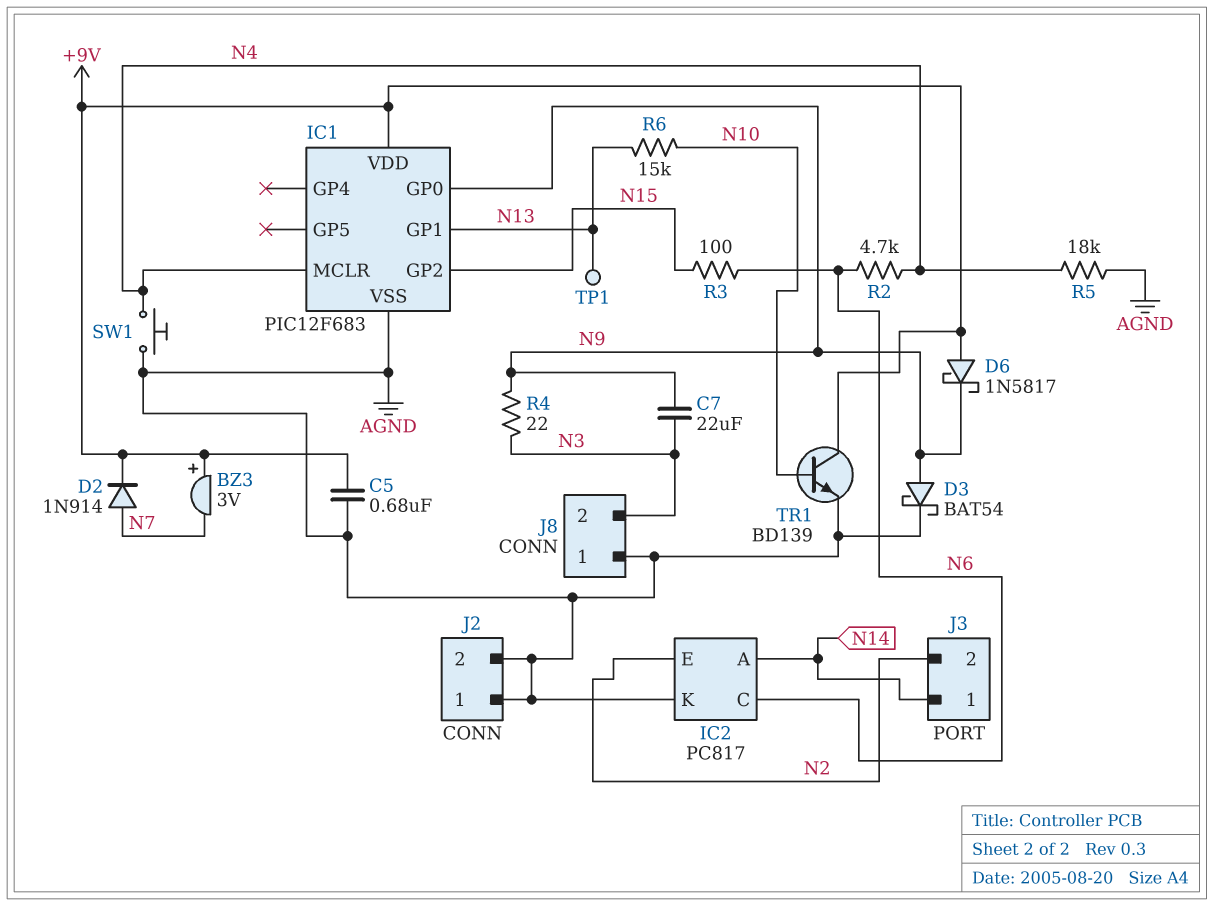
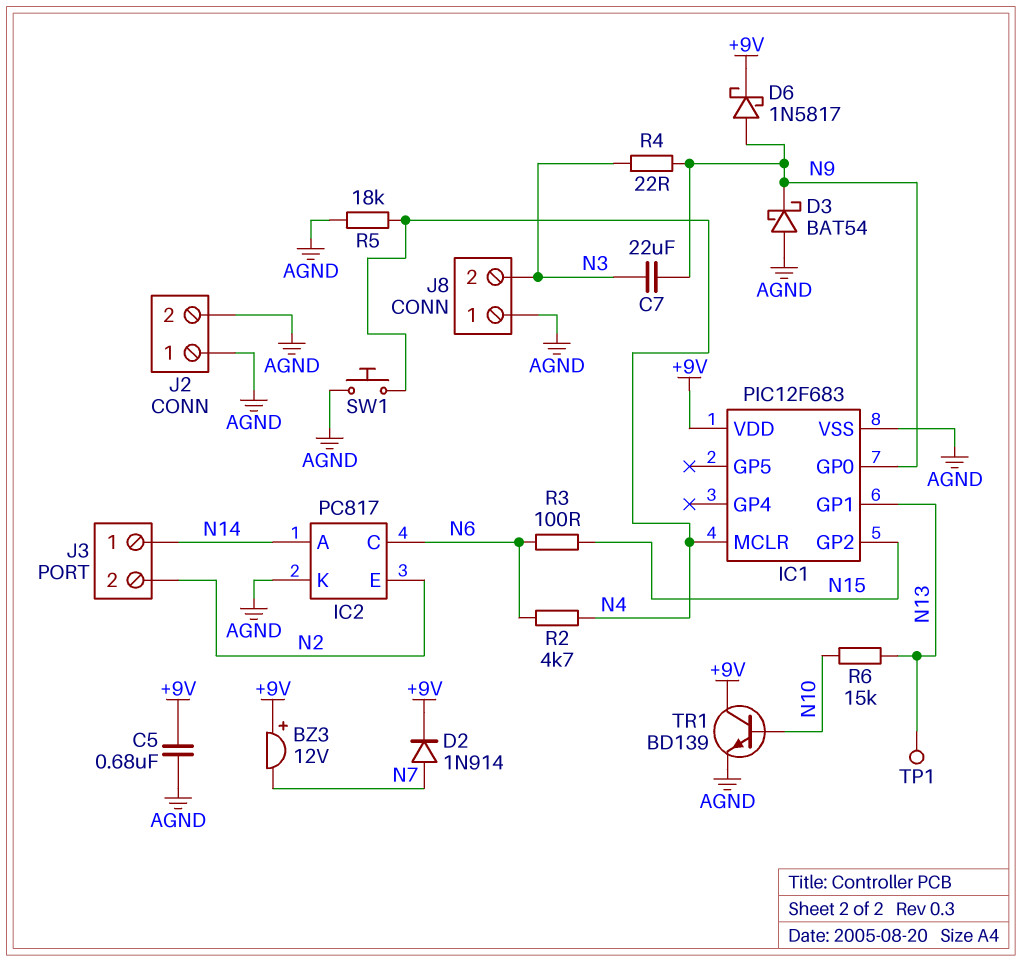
BZ3: buzzer 3V (plus +9V, minus N7) -> buzzer 12V (plus +9V, minus N7)
D3: schottky BAT54 (A N9, K AGND) -> schottky BAT54 (A AGND, K N9)
D6: schottky 1N5817 (A +9V, K N9) -> schottky 1N5817 (A N9, K +9V)

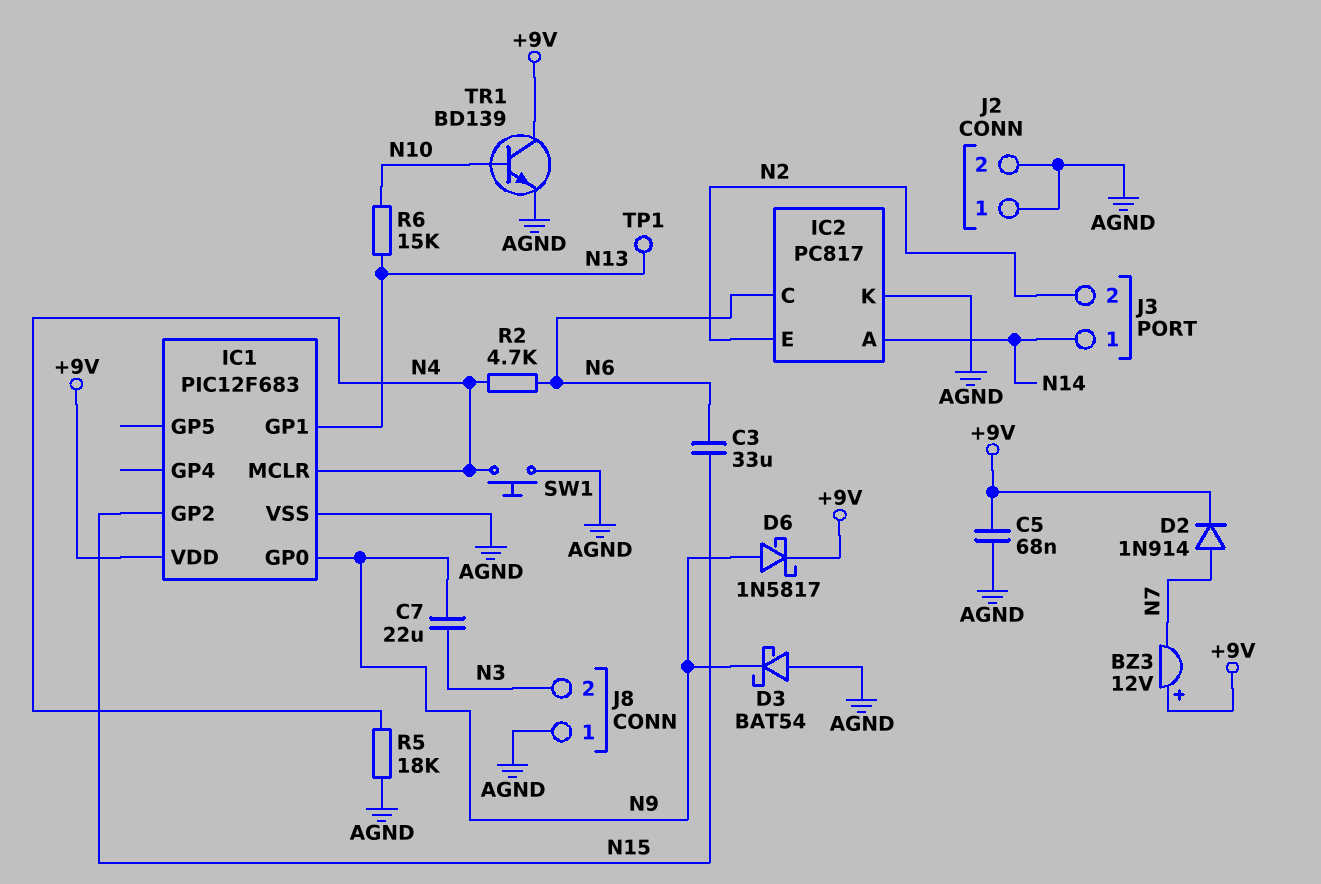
C3: none -> 33uF (N6, N15)
C5: 680nF (+9V, AGND) -> 68nF (+9V, AGND)
R3: 100 (N6, N15) -> none
R4: 22 (N3, N9) -> none

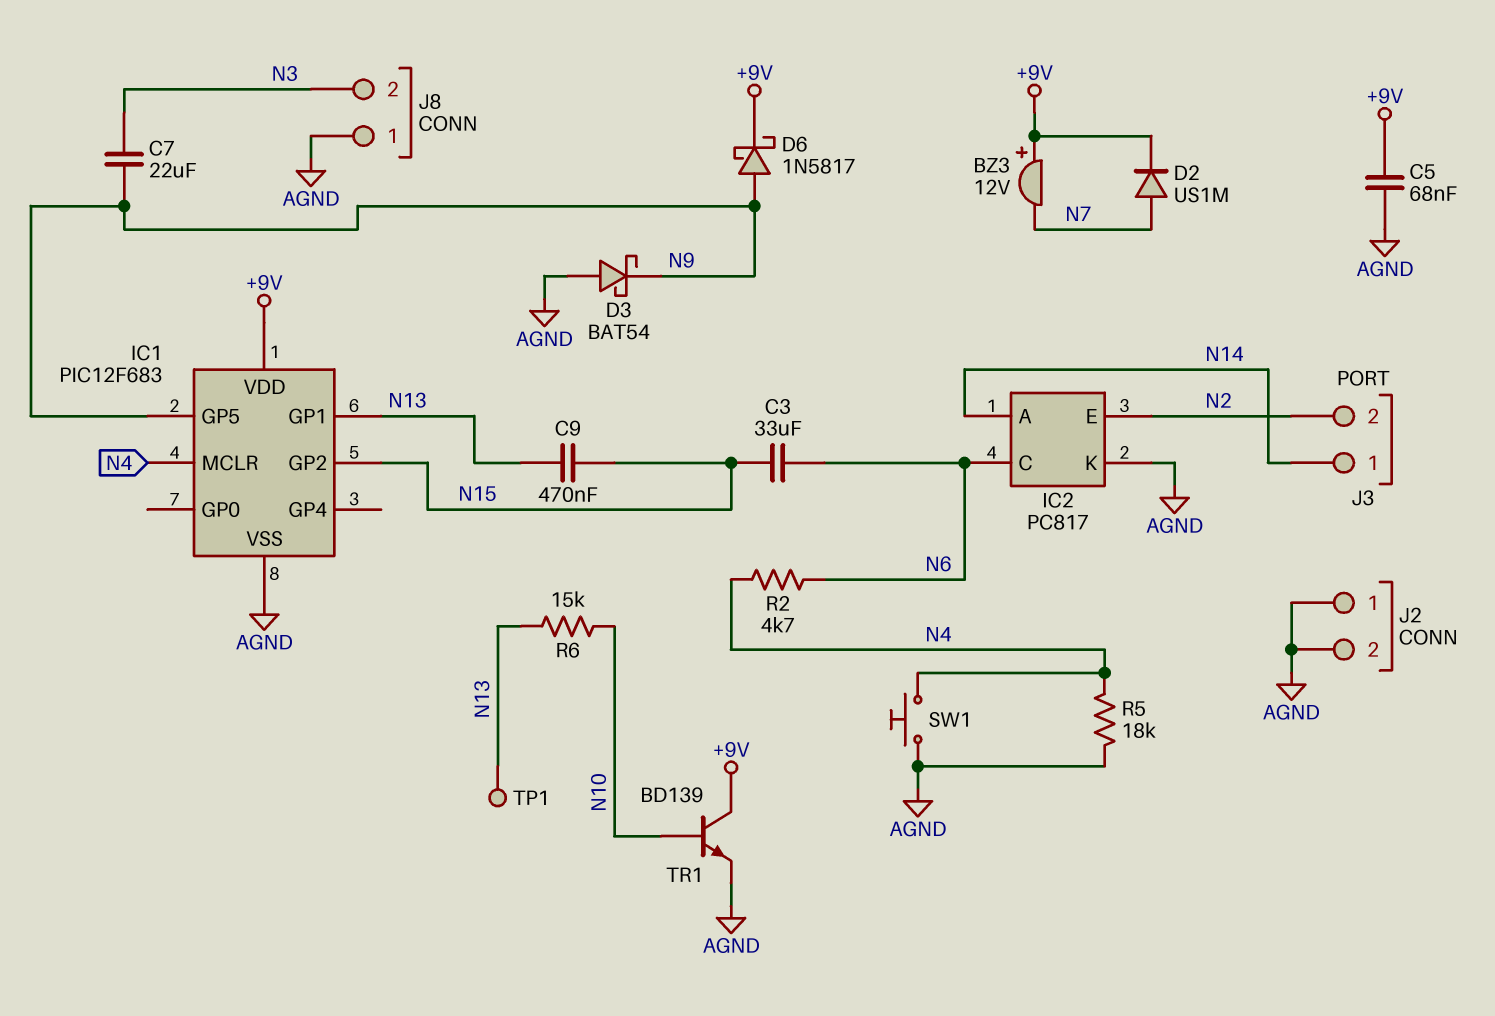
C9: none -> 470nF (N13, N15)
D2: diode 1N914 (A N7, K +9V) -> diode US1M (A N7, K +9V)
IC1 pin GP0: N9 -> none
IC1 pin GP5: none -> N9

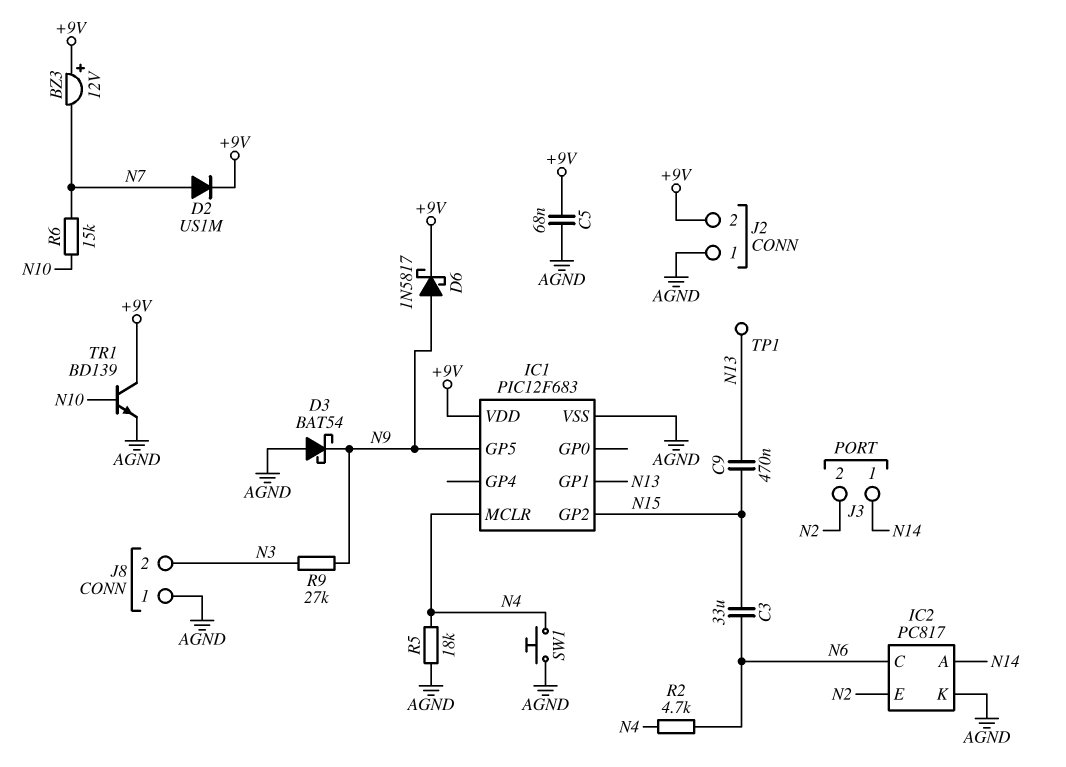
C7: 22uF (N3, N9) -> none
J2 pin 2: AGND -> +9V
R6: 15k (N10, N13) -> 15k (N7, N10)
R9: none -> 27k (N3, N9)

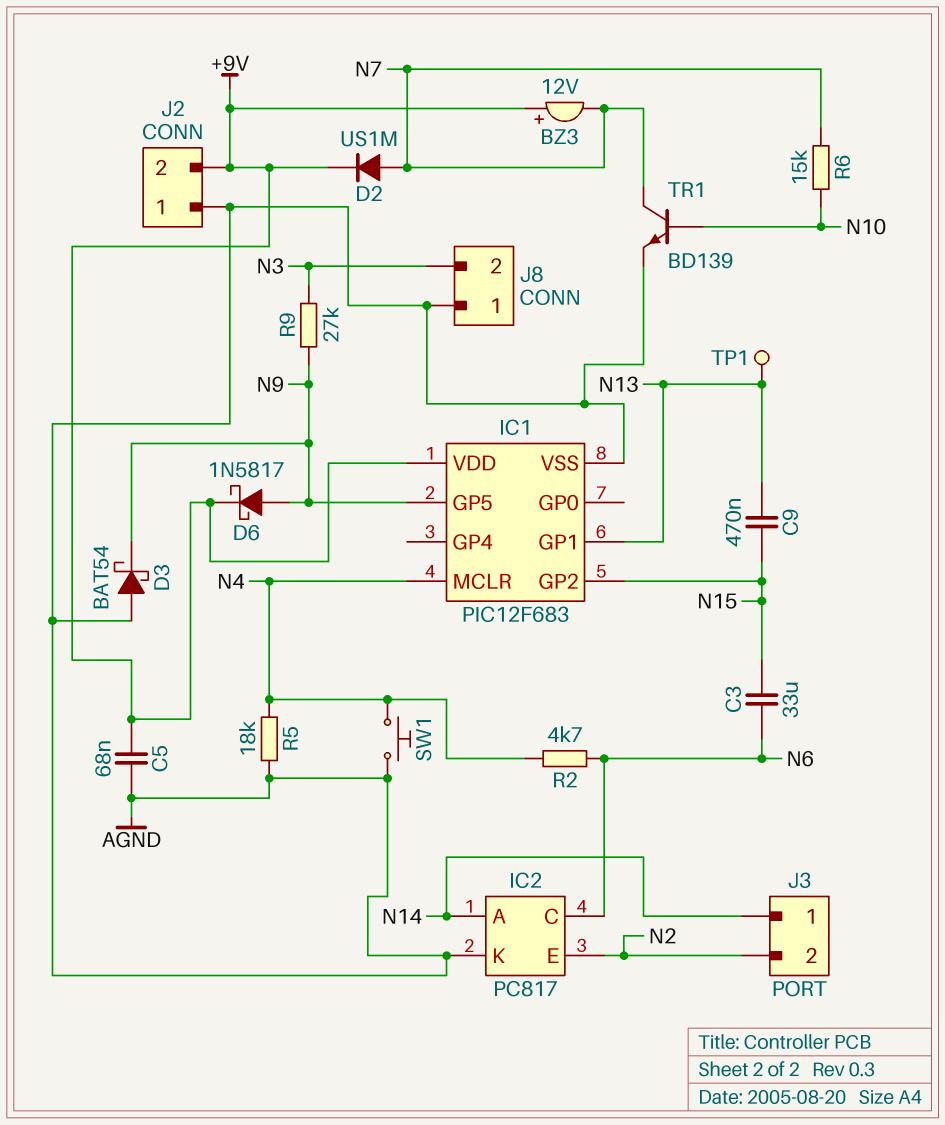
TR1: NPN BD139 (B N10, C +9V, E AGND) -> NPN BD139 (B N10, C N7, E AGND)

